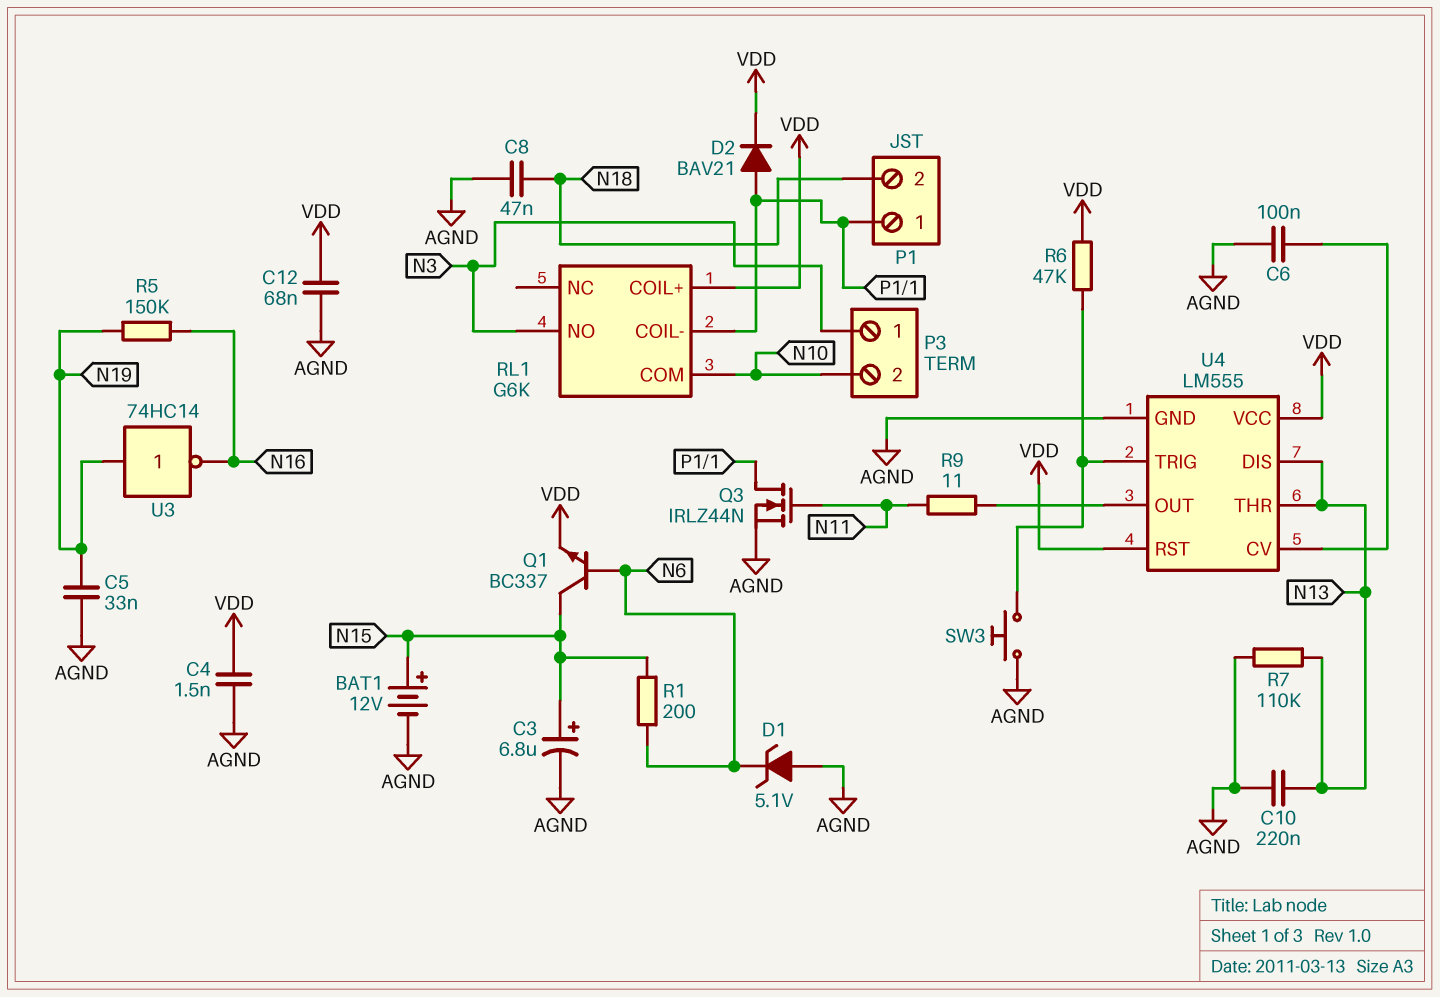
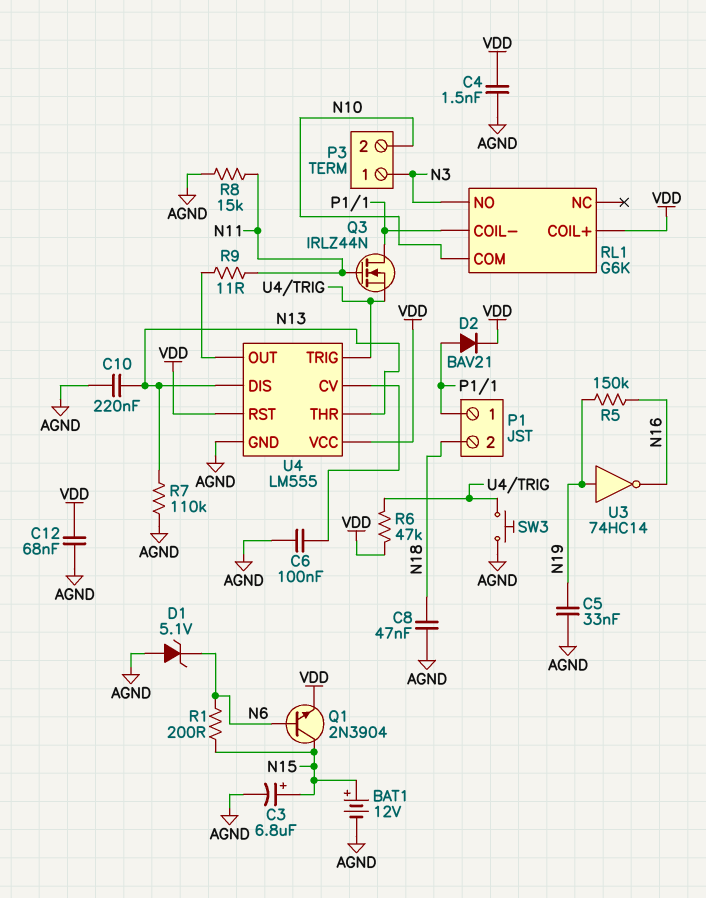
Q1: NPN BC337 (B N6, C N15, E VDD) -> NPN 2N3904 (B N6, C N15, E VDD)
Q3: NMOS IRLZ44N (G N11, D P1/1, S AGND) -> NMOS IRLZ44N (G N11, D P1/1, S U4/TRIG)
R8: none -> 15k (AGND, N11)

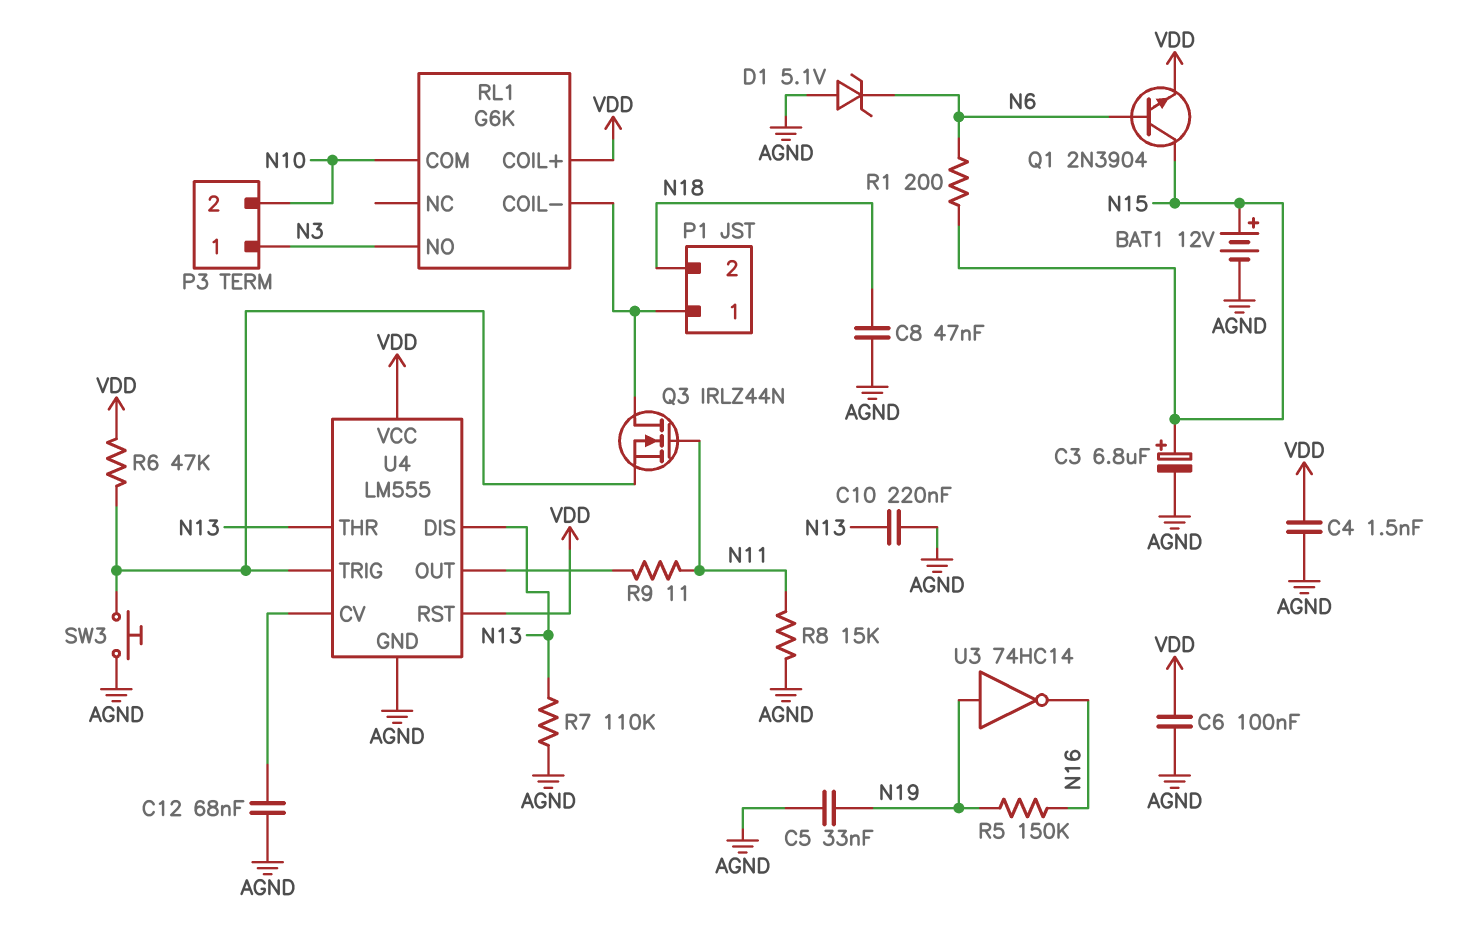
C6: 100nF (AGND, U4/CV) -> 100nF (AGND, VDD)
C12: 68nF (AGND, VDD) -> 68nF (AGND, U4/CV)
D2: diode BAV21 (A P1/1, K VDD) -> none

